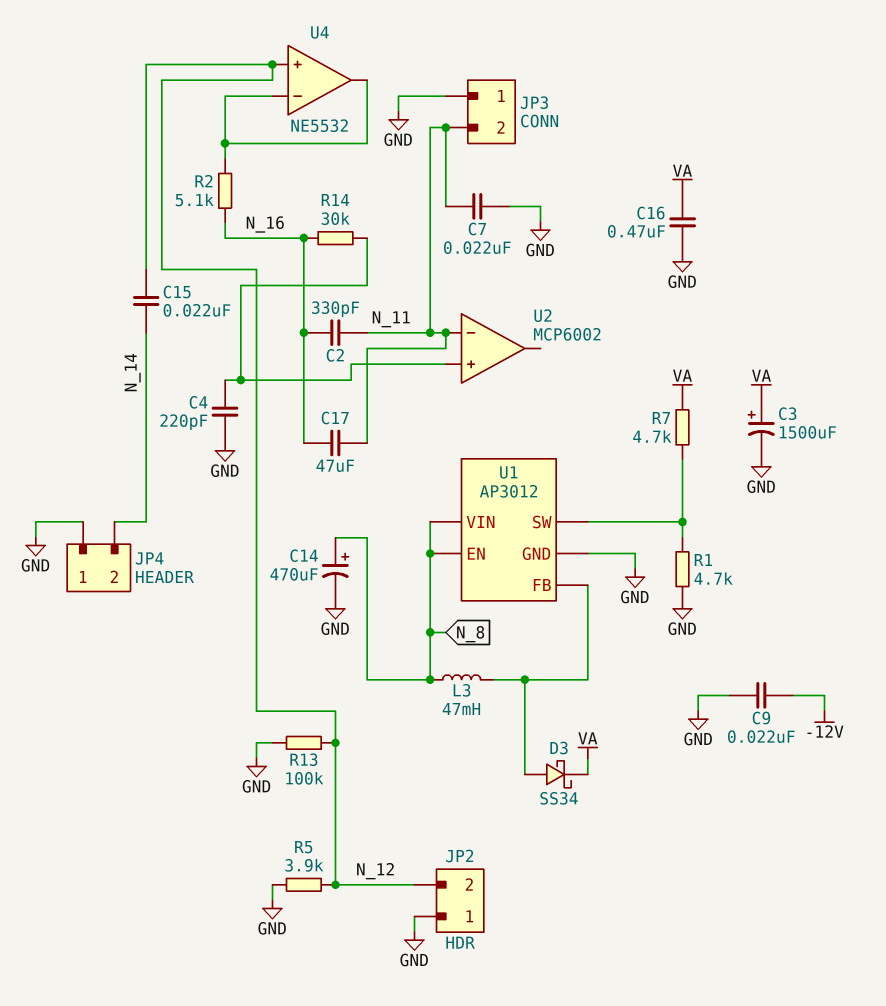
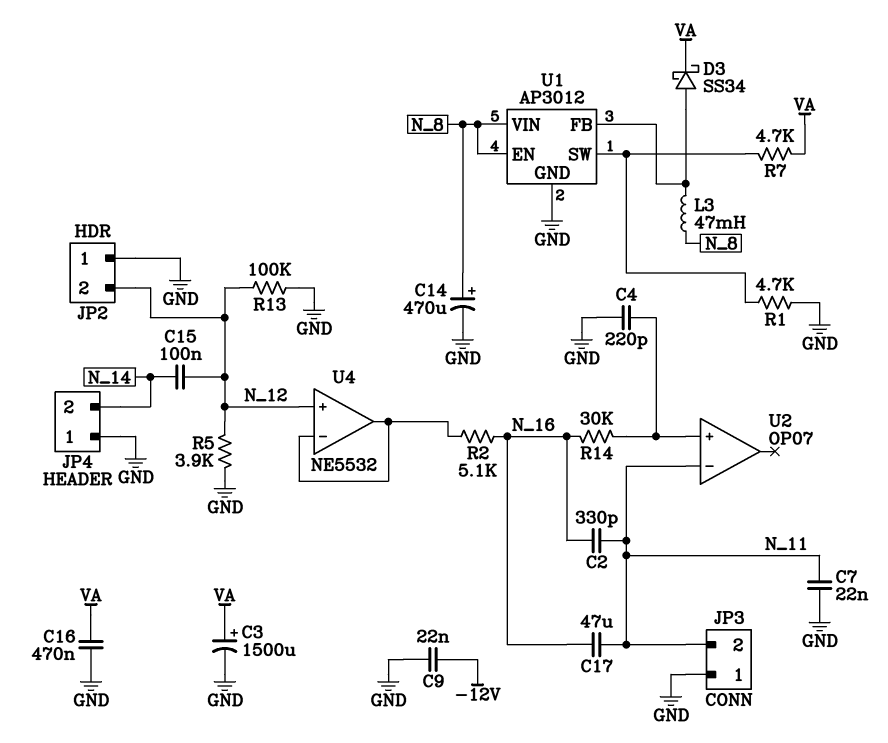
C15: 22nF (N_12, N_14) -> 100nF (N_12, N_14)
U2: MCP6002 -> OP07

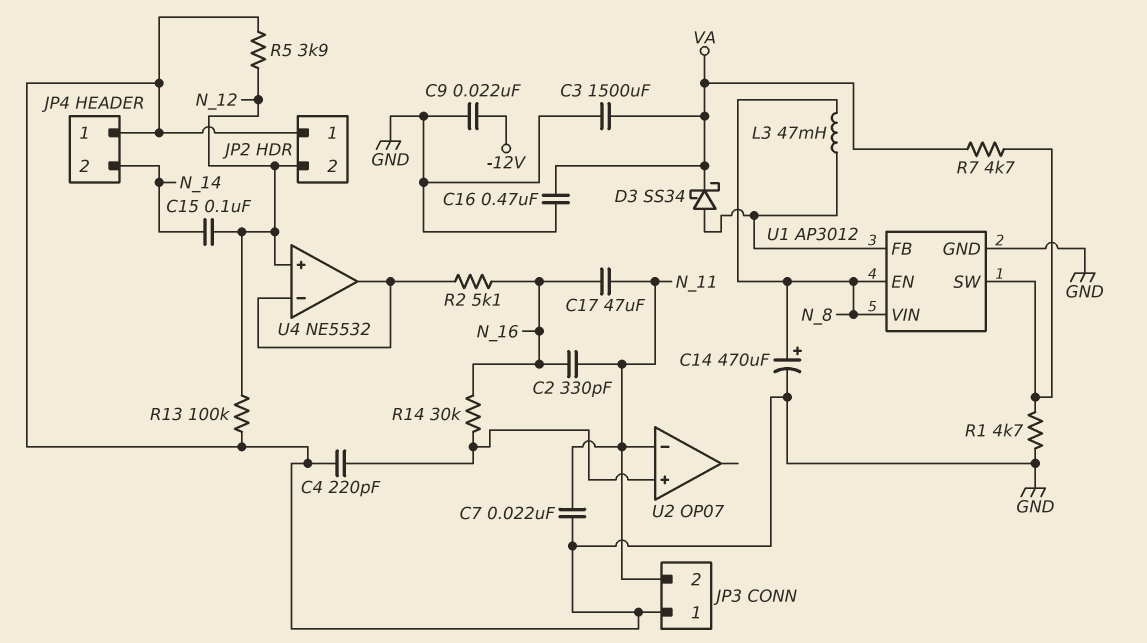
C3: 1500uF (plus VA, minus GND) -> 1500uF (GND, VA)

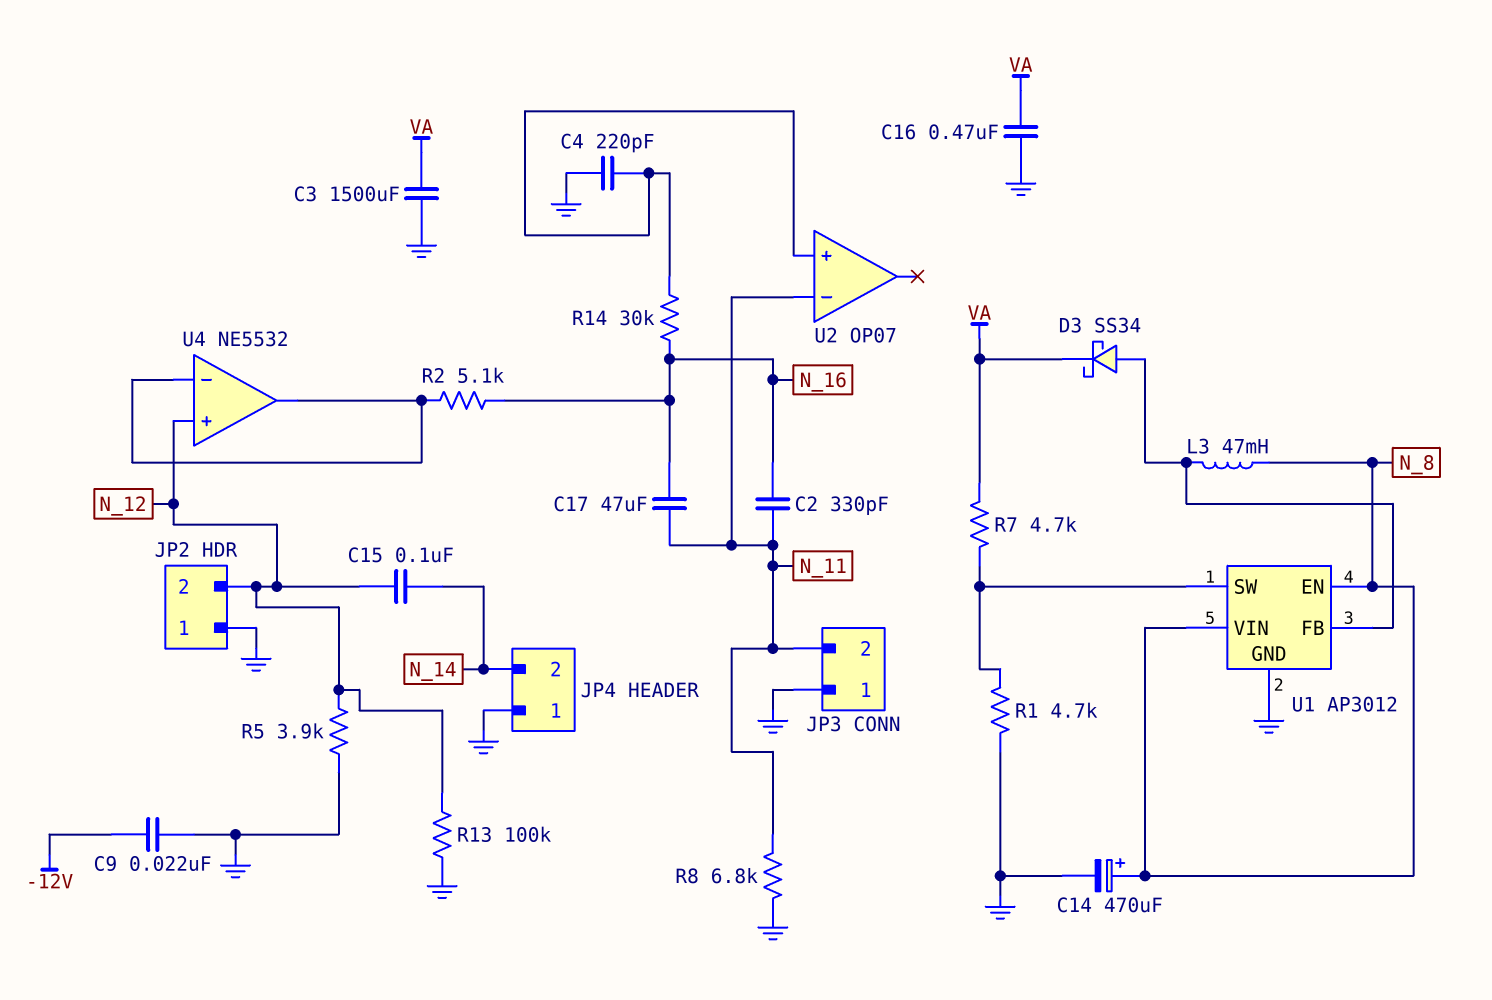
C7: 22nF (GND, N_11) -> none
R8: none -> 6.8k (GND, N_11)

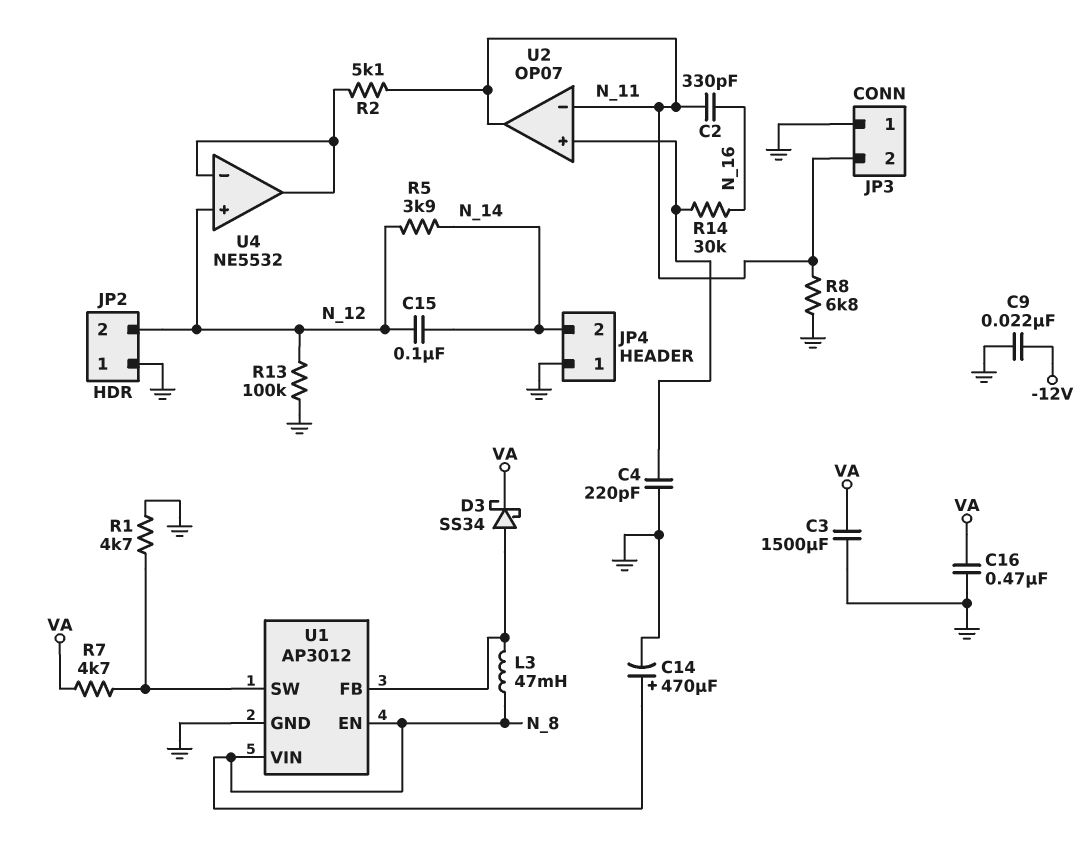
C17: 47uF (N_11, N_16) -> none
R2: 5.1k (N_16, U4/in-) -> 5.1k (N_11, U4/in-)
R5: 3.9k (GND, N_12) -> 3.9k (N_12, N_14)
U2 pin out: none -> N_11

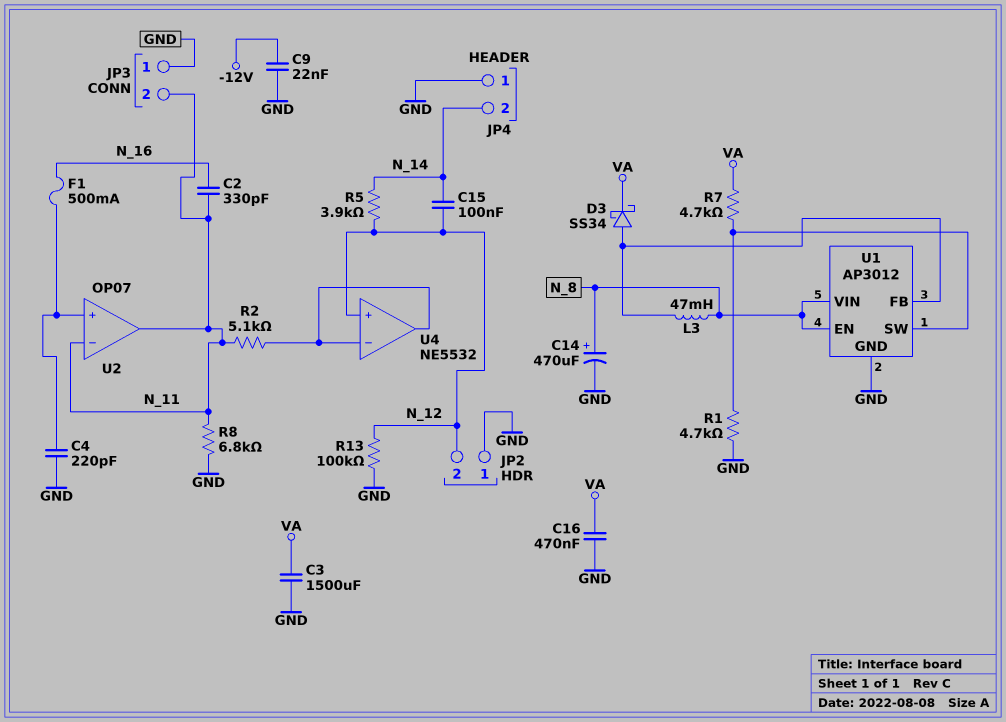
F1: none -> 500mA (N_16, U2/in+)
R14: 30k (N_16, U2/in+) -> none

